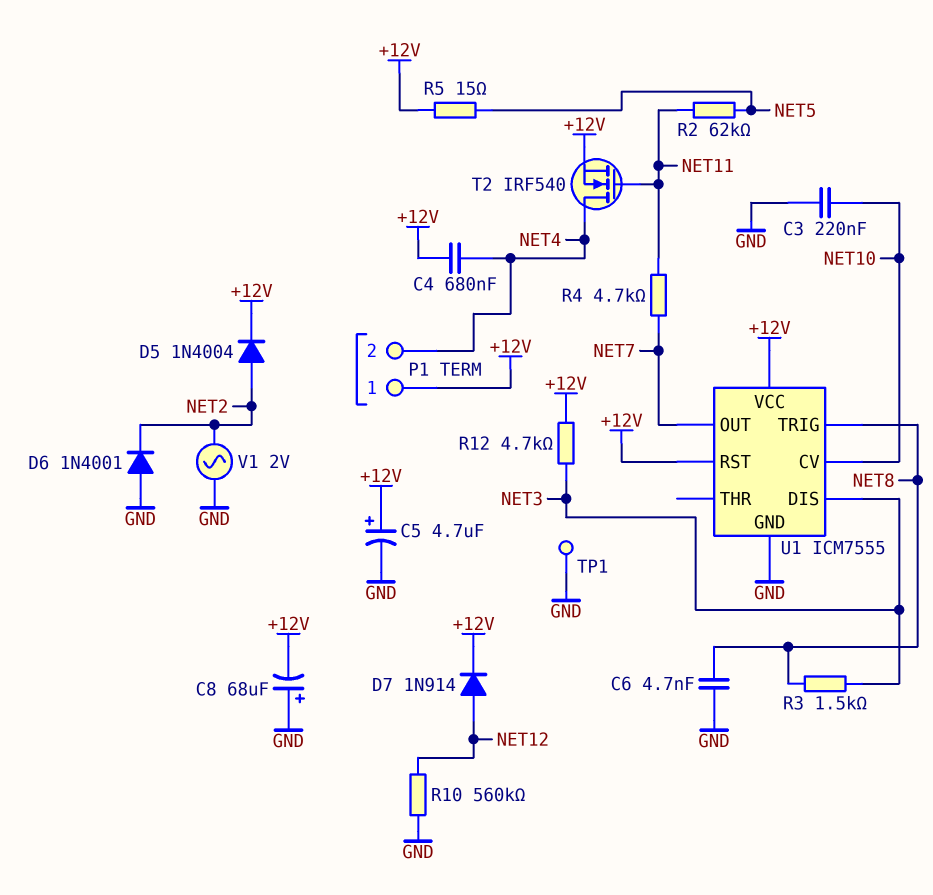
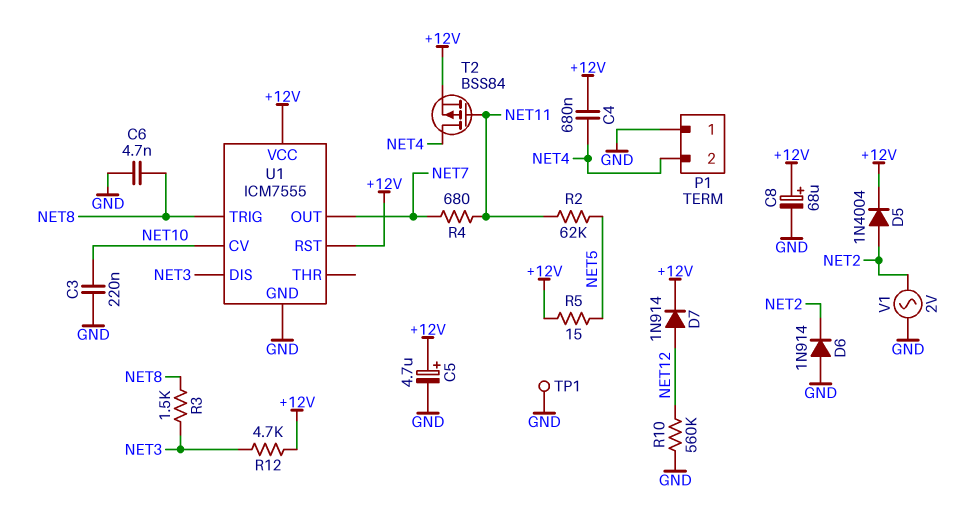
C8: 68uF (plus GND, minus +12V) -> 68uF (plus +12V, minus GND)
D6: diode 1N4001 (A GND, K NET2) -> diode 1N914 (A GND, K NET2)
P1 pin 1: +12V -> GND
R4: 4.7k (NET7, NET11) -> 680 (NET7, NET11)
T2: NMOS IRF540 (G NET11, D NET4, S +12V) -> PMOS BSS84 (G NET11, D NET4, S +12V)

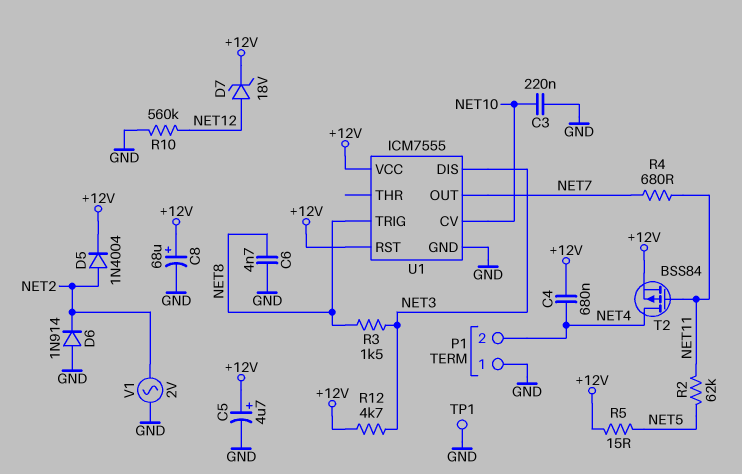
D7: diode 1N914 (A NET12, K +12V) -> zener 18V (A NET12, K +12V)

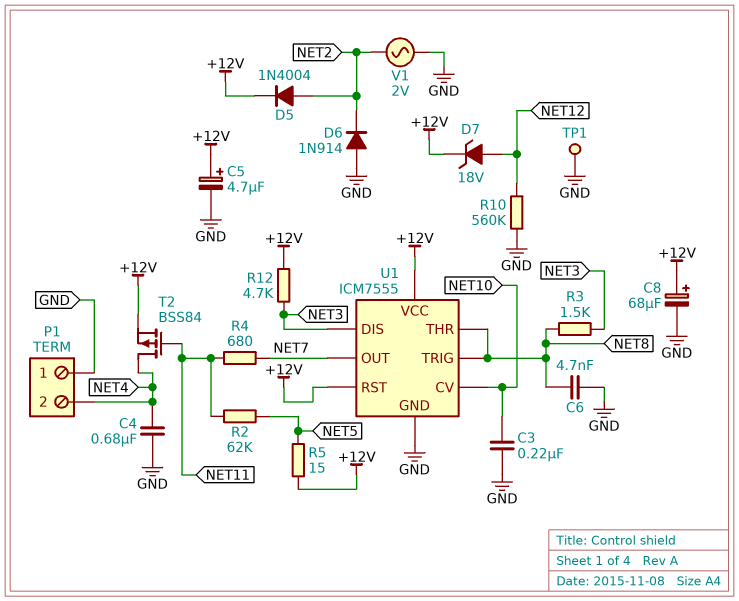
C4: 680nF (+12V, NET4) -> 680nF (GND, NET4)
U1 pin THR: none -> NET8

